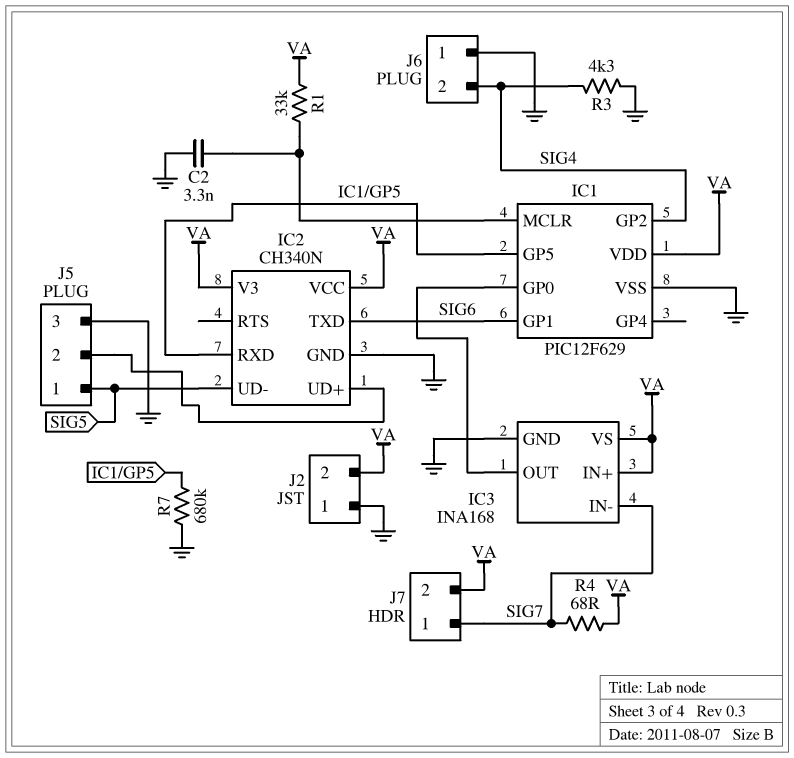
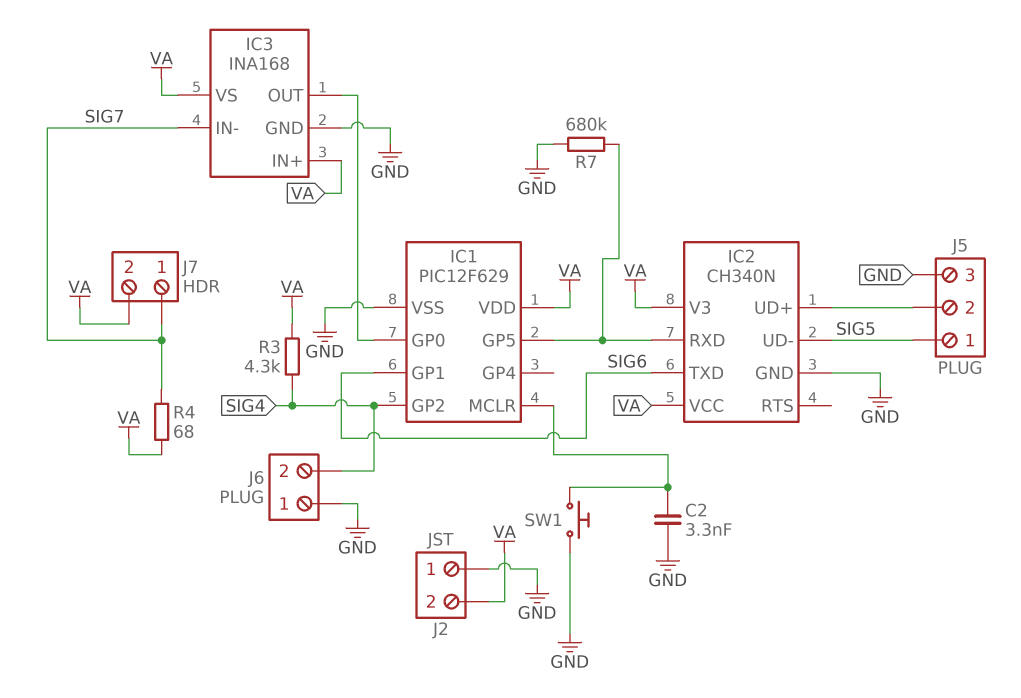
R1: 33k (IC1/MCLR, VA) -> none
R3: 4.3k (GND, SIG4) -> 4.3k (SIG4, VA)
SW1: none -> button (GND, IC1/MCLR)

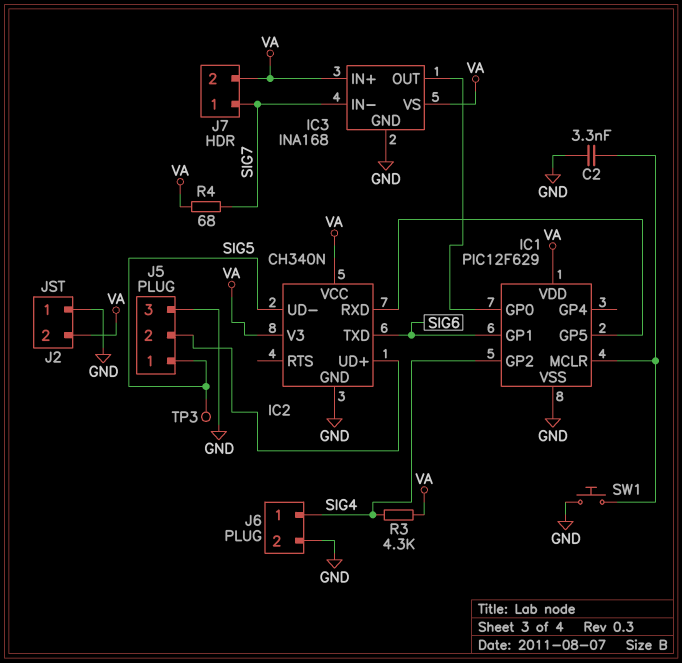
J6 pin 1: GND -> SIG4
J6 pin 2: SIG4 -> GND
R7: 680k (GND, IC1/GP5) -> none
TP3: none -> test point (SIG5)

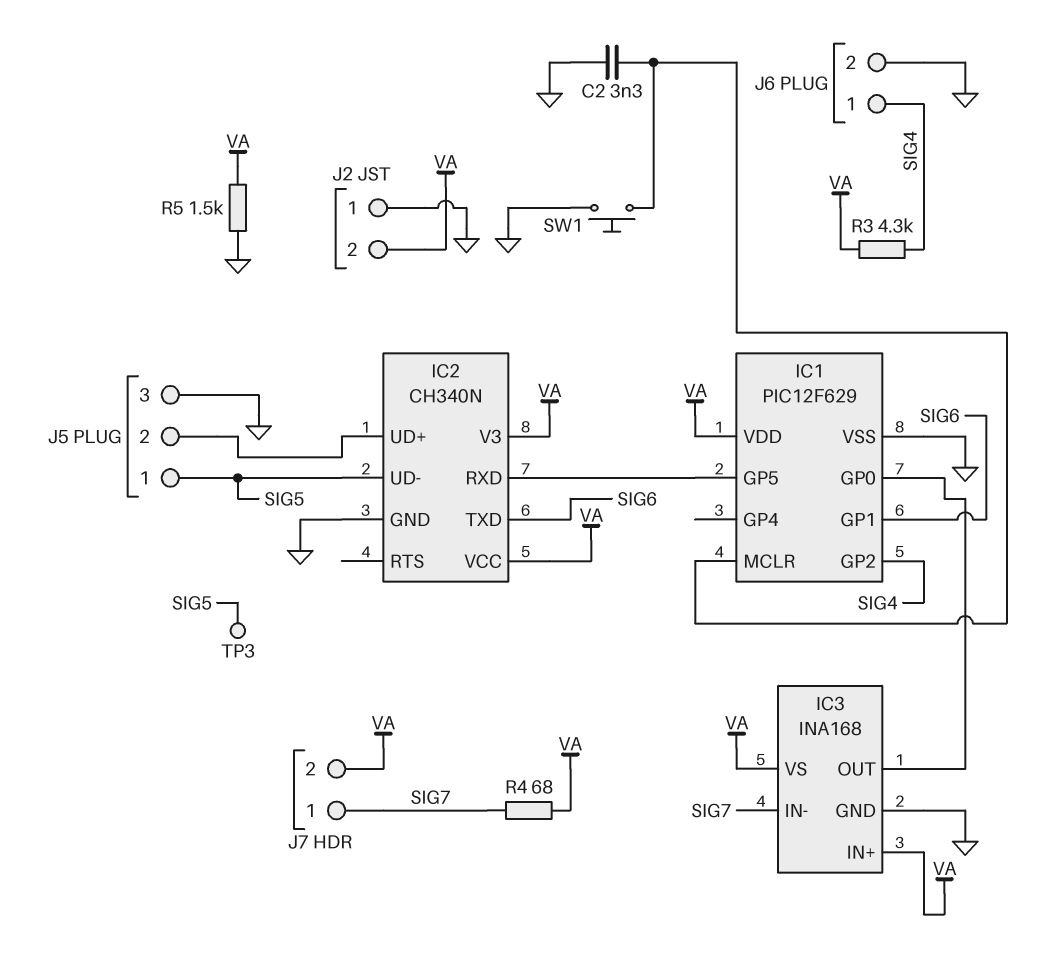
R5: none -> 1.5k (GND, VA)

